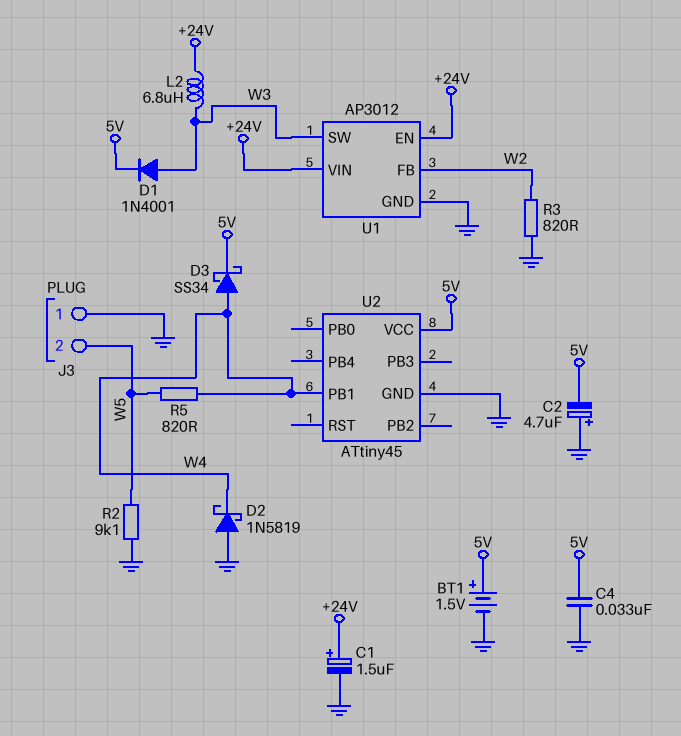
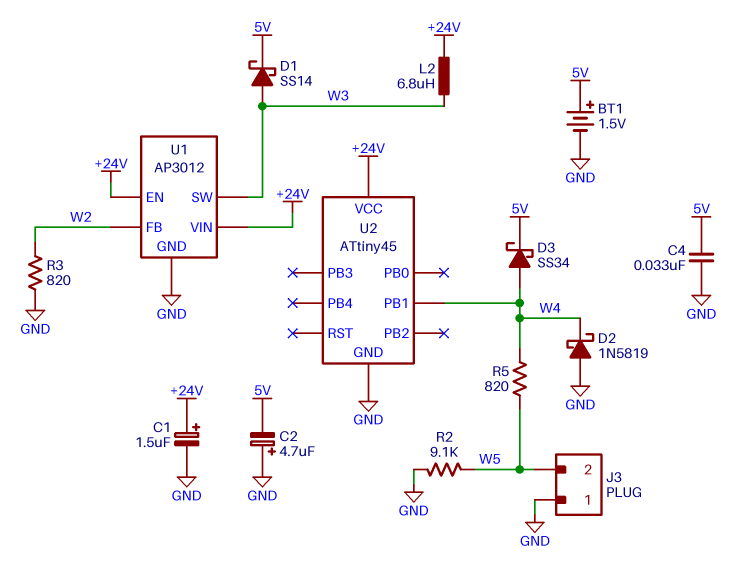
D1: diode 1N4001 (A W3, K 5V) -> schottky SS14 (A W3, K 5V)
U2 pin VCC: 5V -> +24V

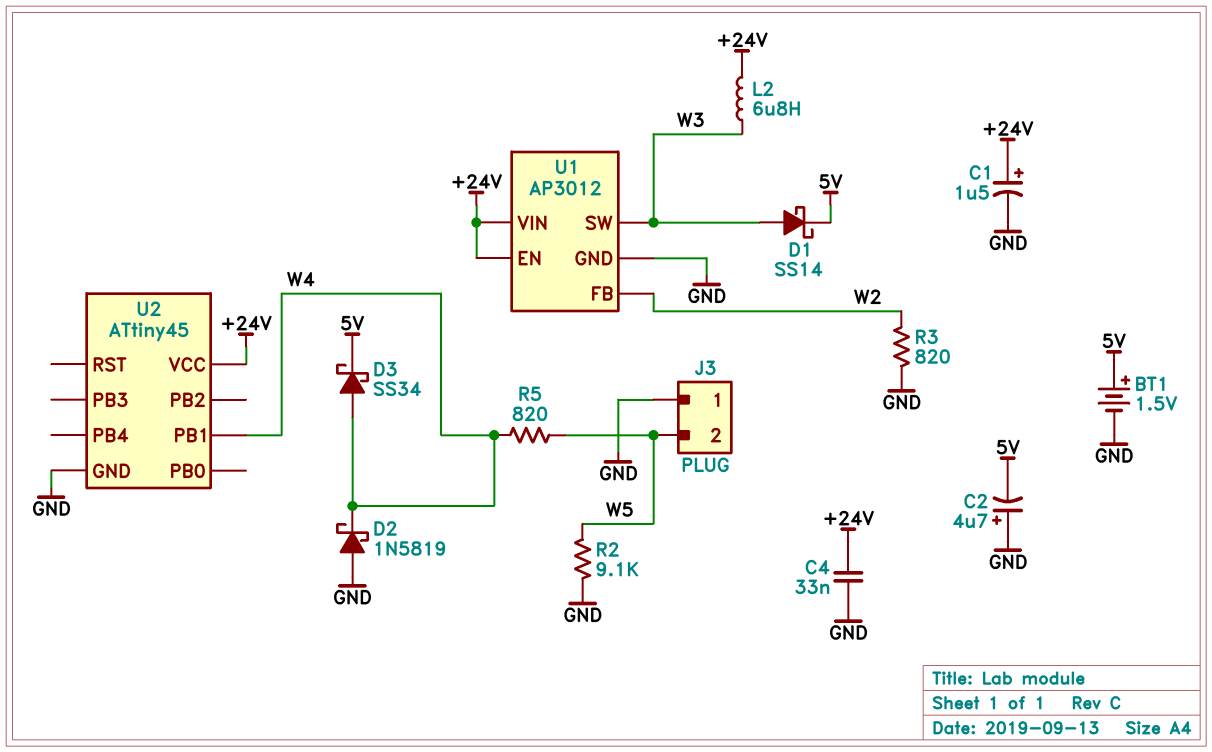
C4: 33nF (5V, GND) -> 33nF (+24V, GND)

